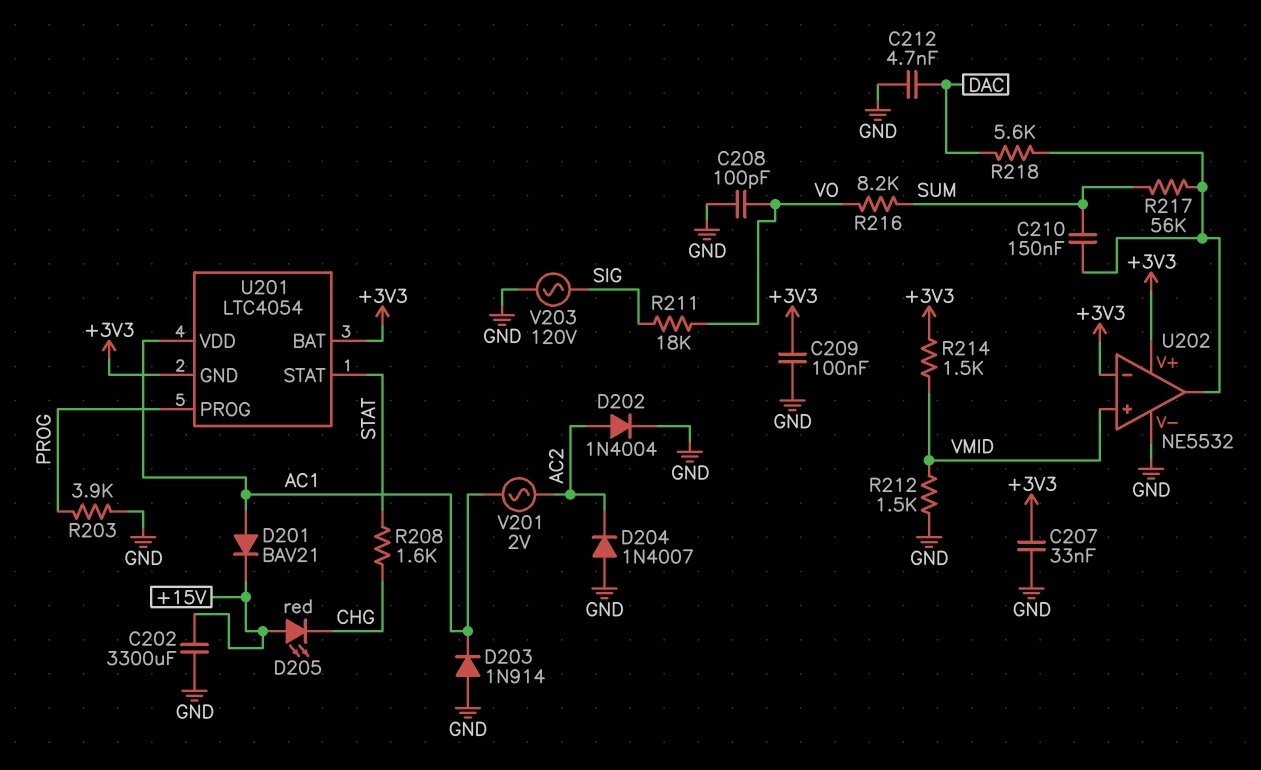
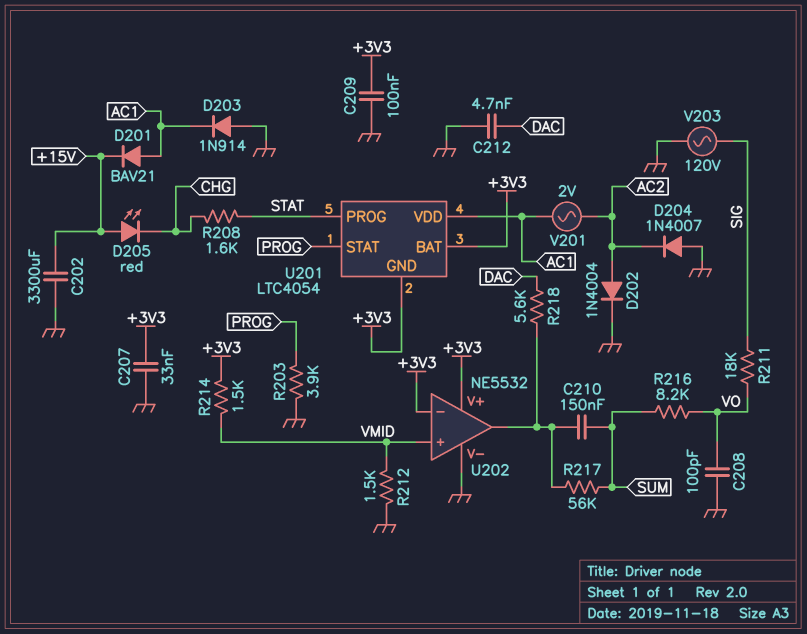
U201 pin PROG: PROG -> STAT
U201 pin STAT: STAT -> PROG

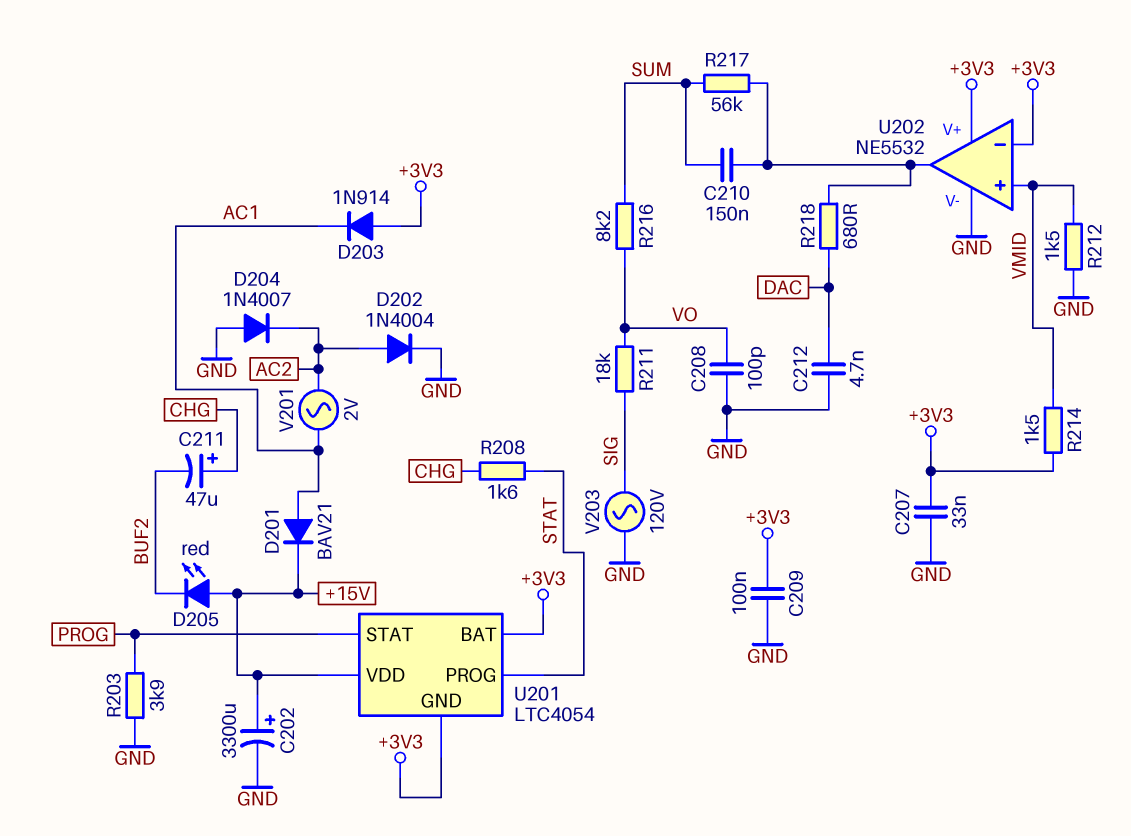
C202: 3300uF (+15V, GND) -> 3300uF (plus +15V, minus GND)
C211: none -> 47uF (plus CHG, minus BUF2)
D203: diode 1N914 (A GND, K AC1) -> diode 1N914 (A +3V3, K AC1)
D205: LED red (A +15V, K CHG) -> LED red (A +15V, K BUF2)
R218: 5.6k (DAC, U202/out) -> 680 (DAC, U202/out)
U201 pin VDD: AC1 -> +15V

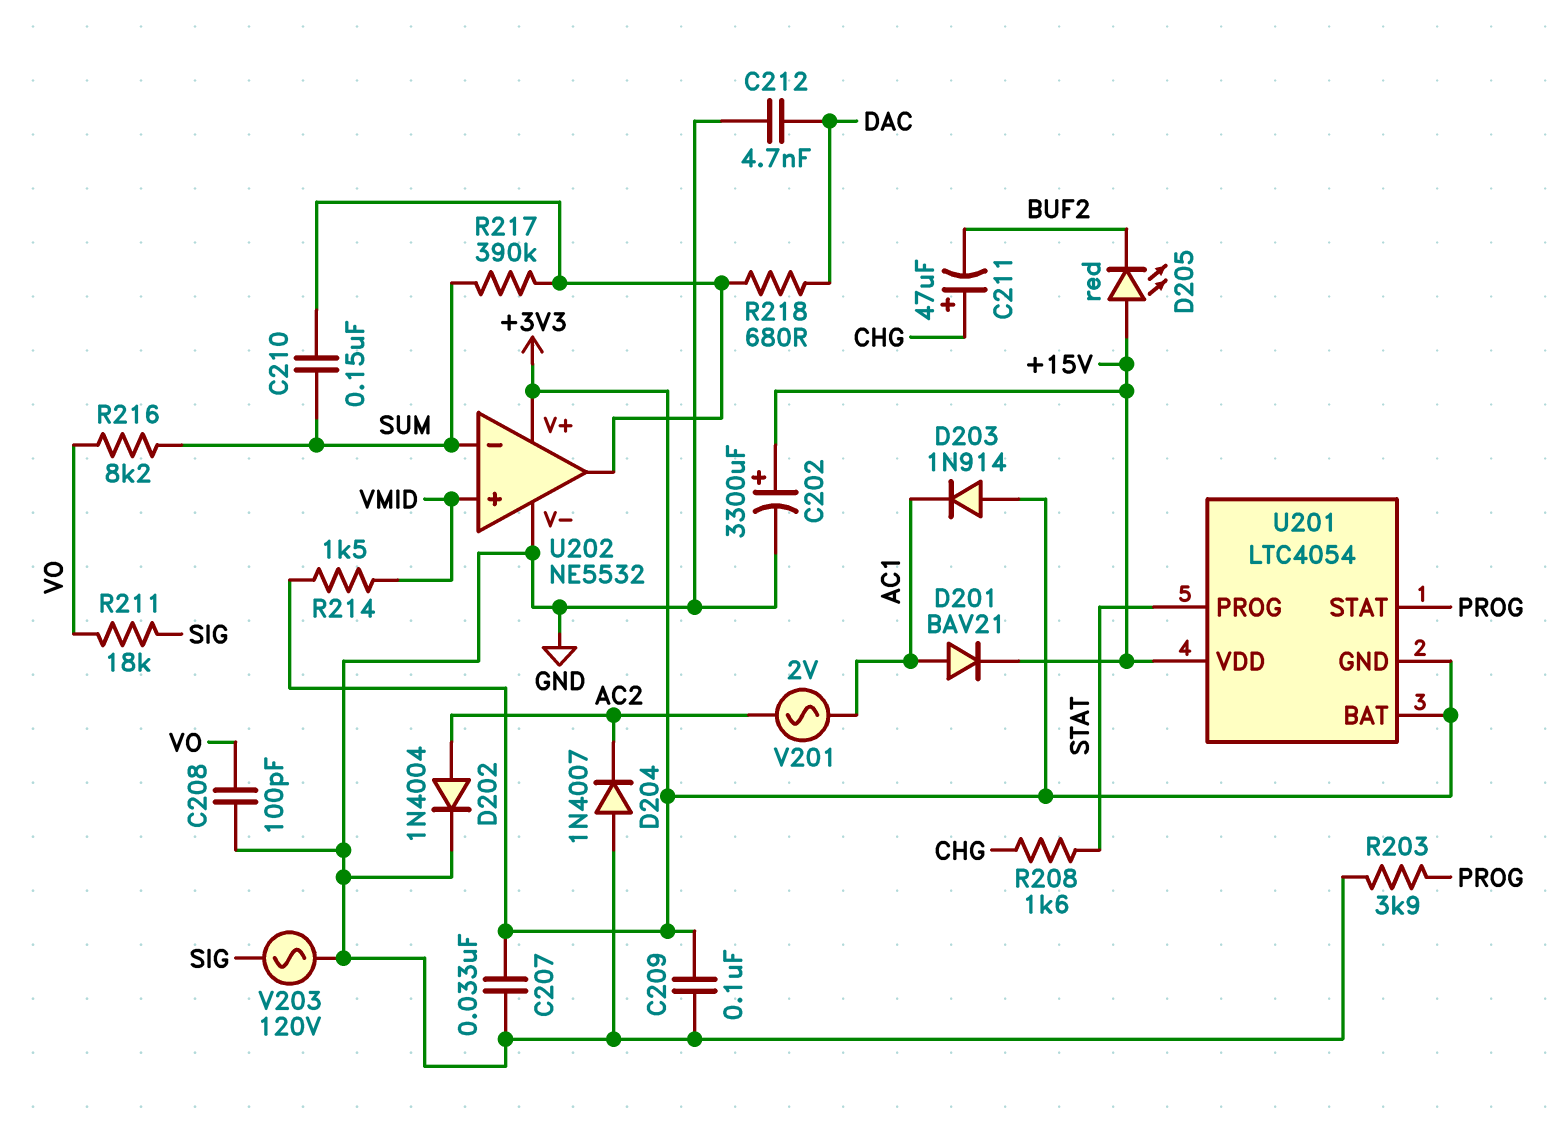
R212: 1.5k (GND, VMID) -> none
R217: 56k (SUM, U202/out) -> 390k (SUM, U202/out)
U202 pin in-: +3V3 -> SUM

